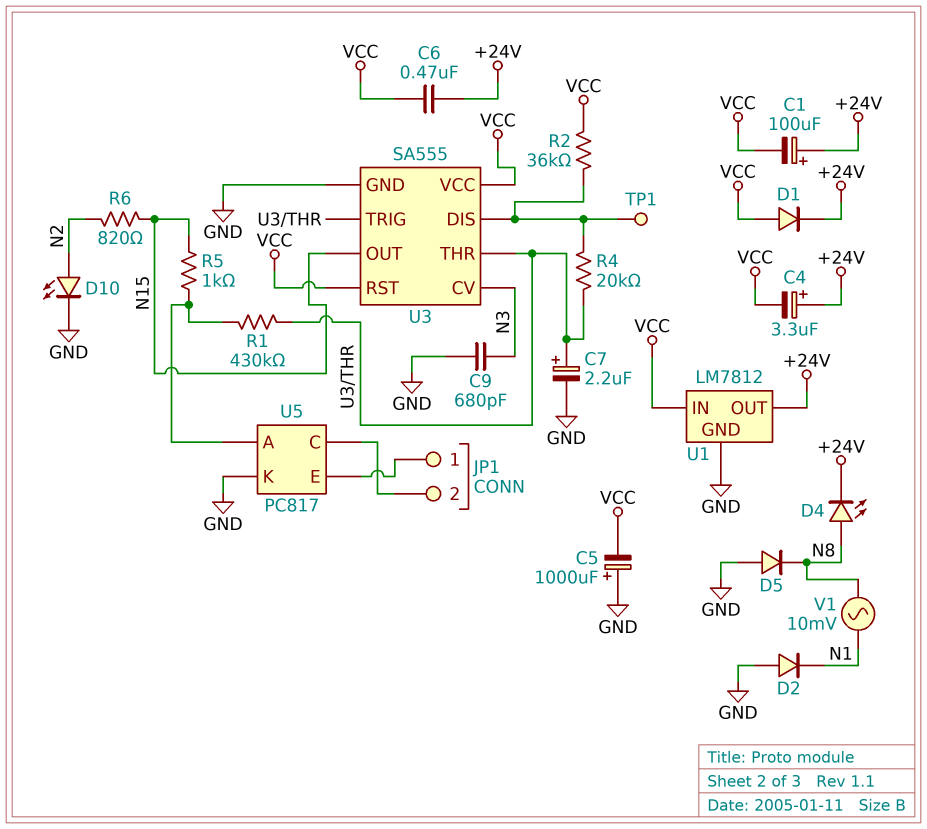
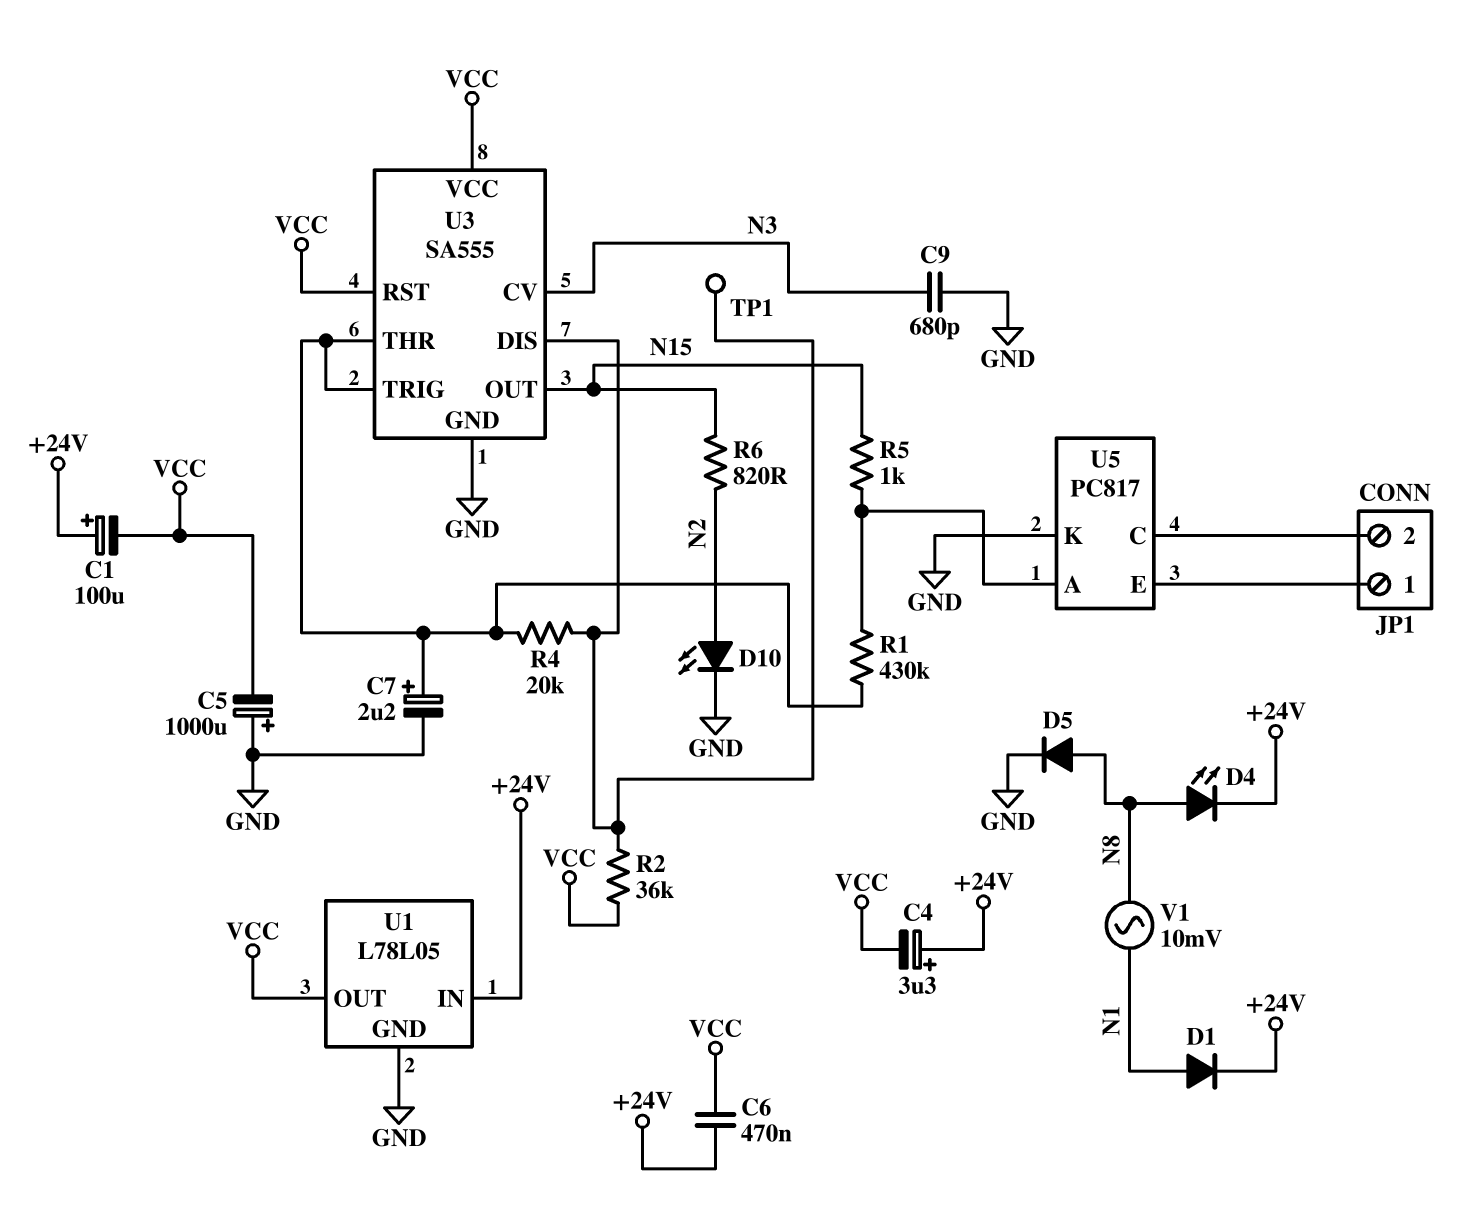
D1: diode (A VCC, K +24V) -> diode (A N1, K +24V)
D2: diode (A GND, K N1) -> none
D5: diode (A GND, K N8) -> diode (A N8, K GND)
U1: LM7812 -> L78L05
U1 pin IN: VCC -> +24V
U1 pin OUT: +24V -> VCC

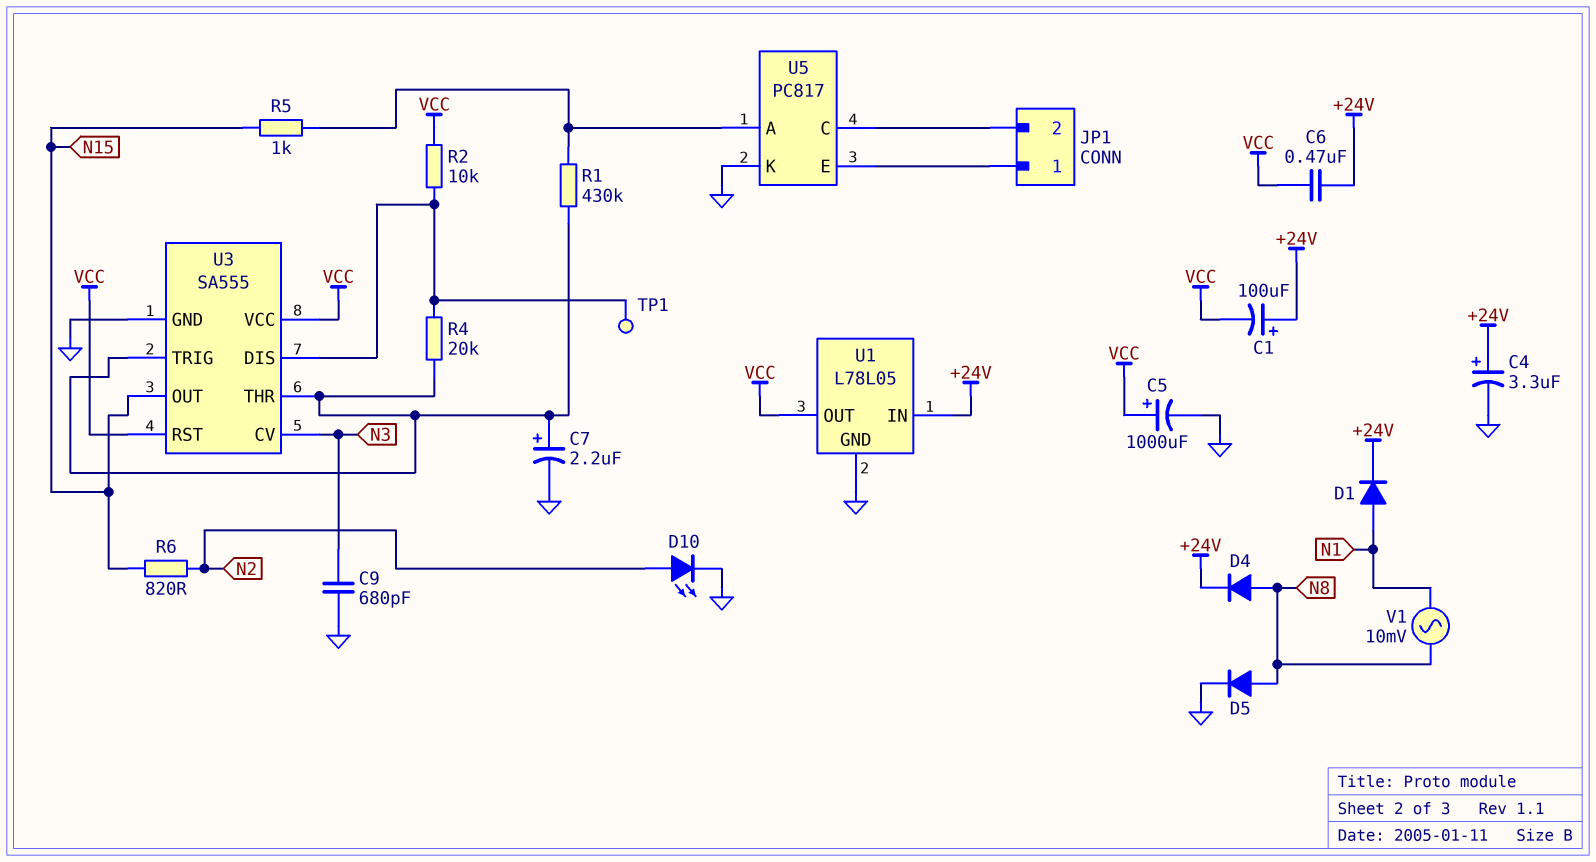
C4: 3.3uF (plus +24V, minus VCC) -> 3.3uF (plus +24V, minus GND)
C5: 1000uF (plus GND, minus VCC) -> 1000uF (plus VCC, minus GND)
D4: LED (A N8, K +24V) -> diode (A N8, K +24V)
R2: 36k (U3/DIS, VCC) -> 10k (U3/DIS, VCC)

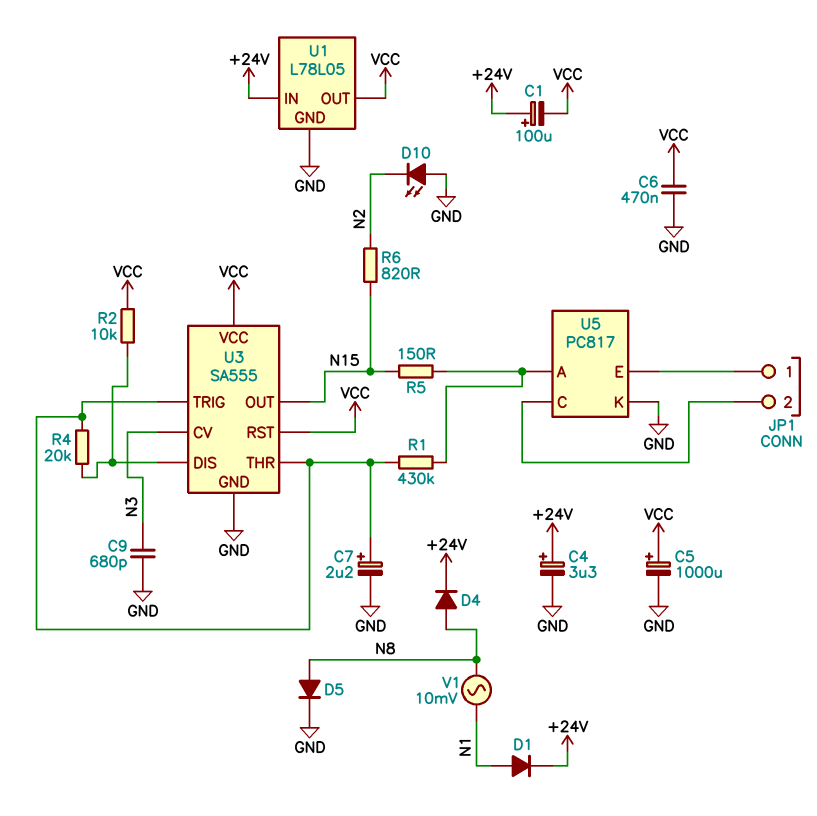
C6: 470nF (+24V, VCC) -> 470nF (GND, VCC)
D10: LED (A N2, K GND) -> LED (A GND, K N2)
R5: 1k (N15, U5/A) -> 150 (N15, U5/A)
TP1: test point (U3/DIS) -> none

